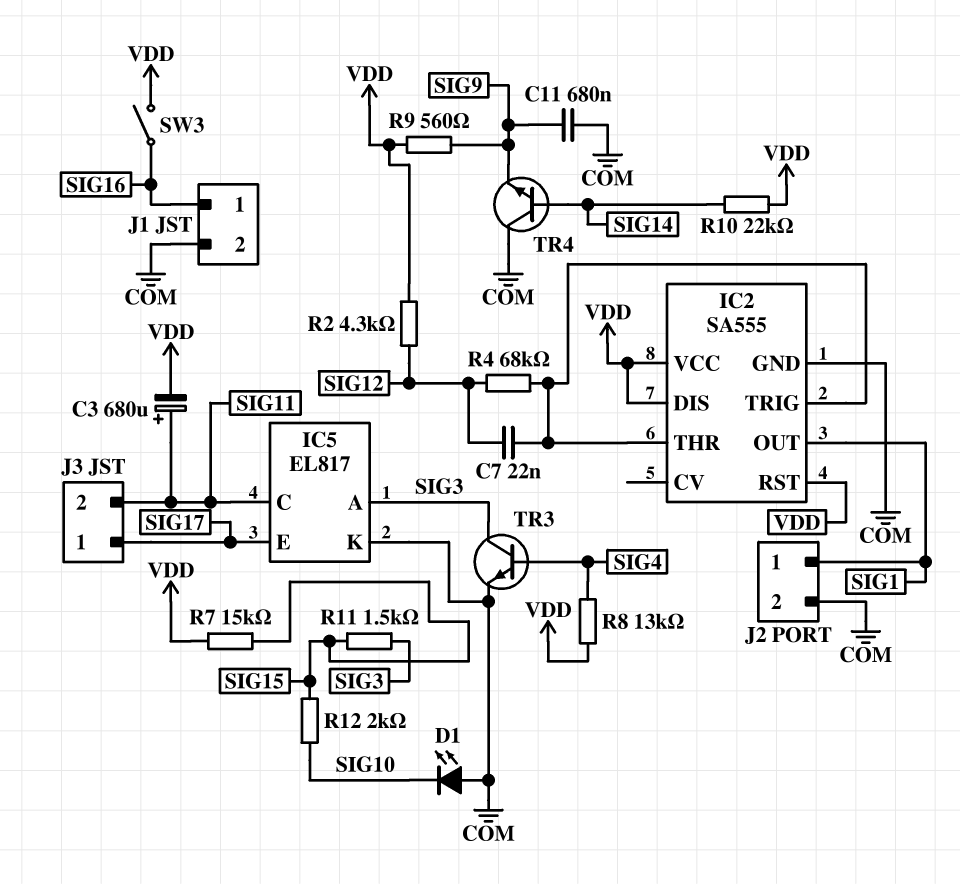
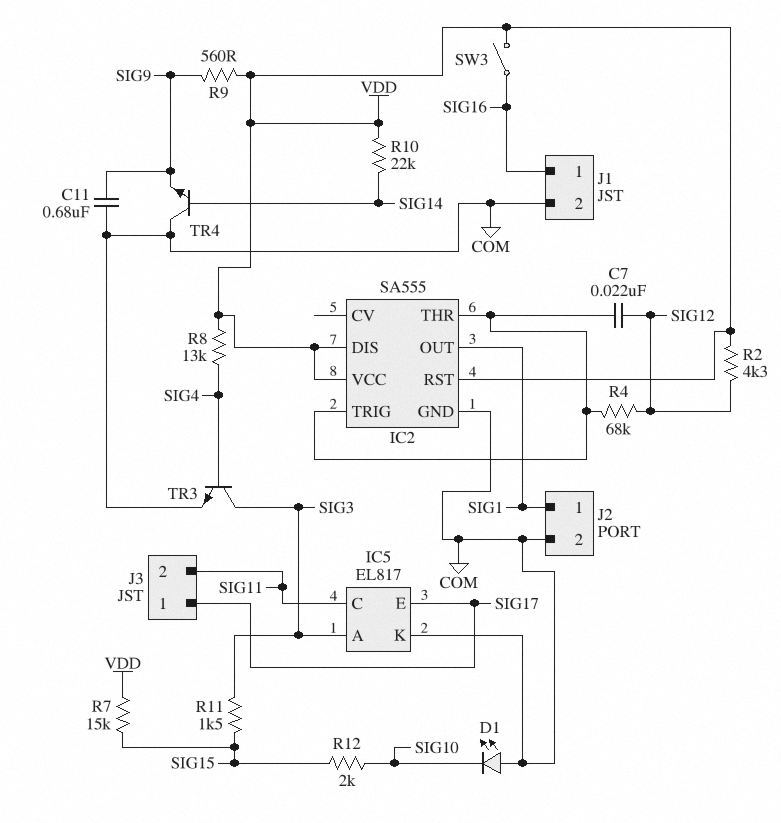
C3: 680uF (plus SIG11, minus VDD) -> none

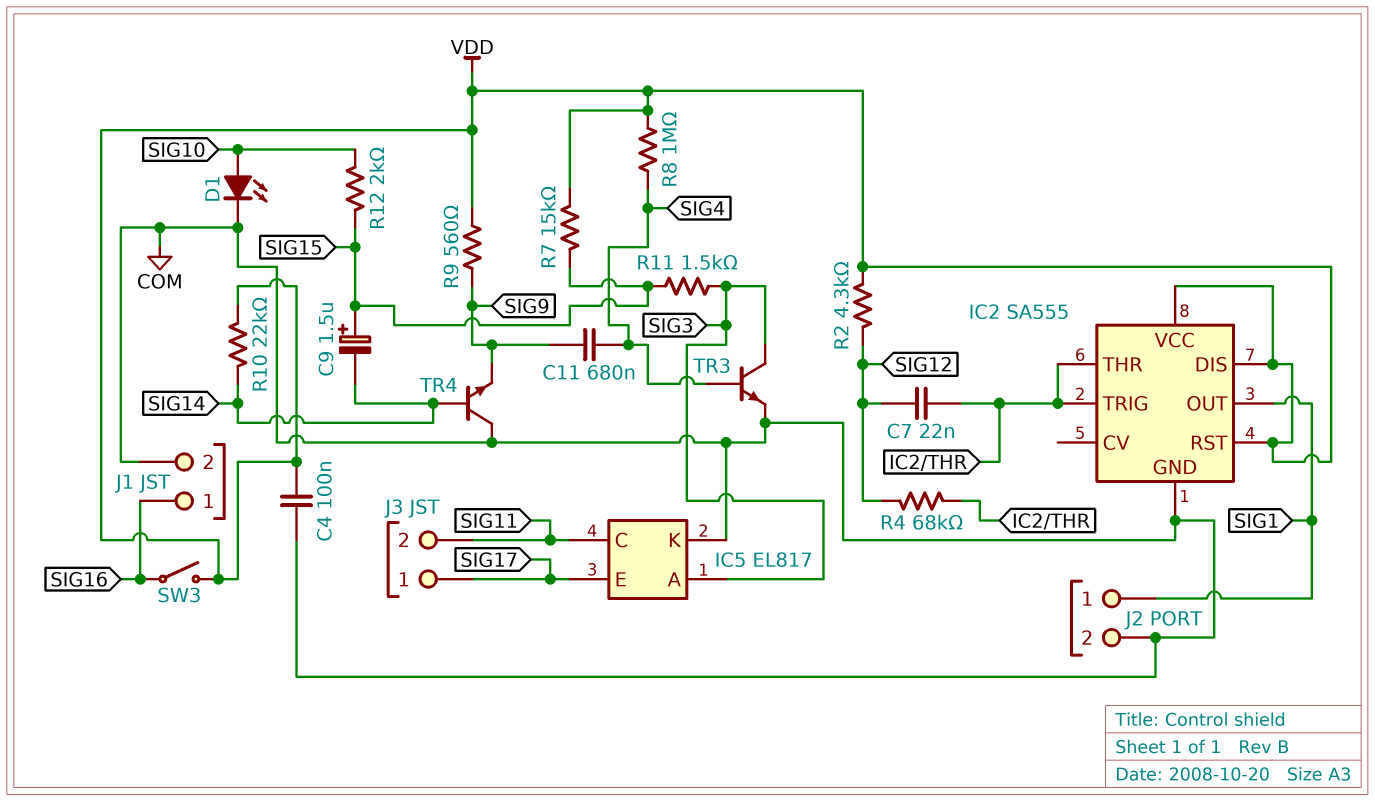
C4: none -> 100nF (COM, VDD)
C9: none -> 1.5uF (plus SIG15, minus SIG14)
C11: 680nF (COM, SIG9) -> 680nF (SIG4, SIG9)
D1: LED (A COM, K SIG10) -> LED (A SIG10, K COM)
R8: 13k (SIG4, VDD) -> 1M (SIG4, VDD)

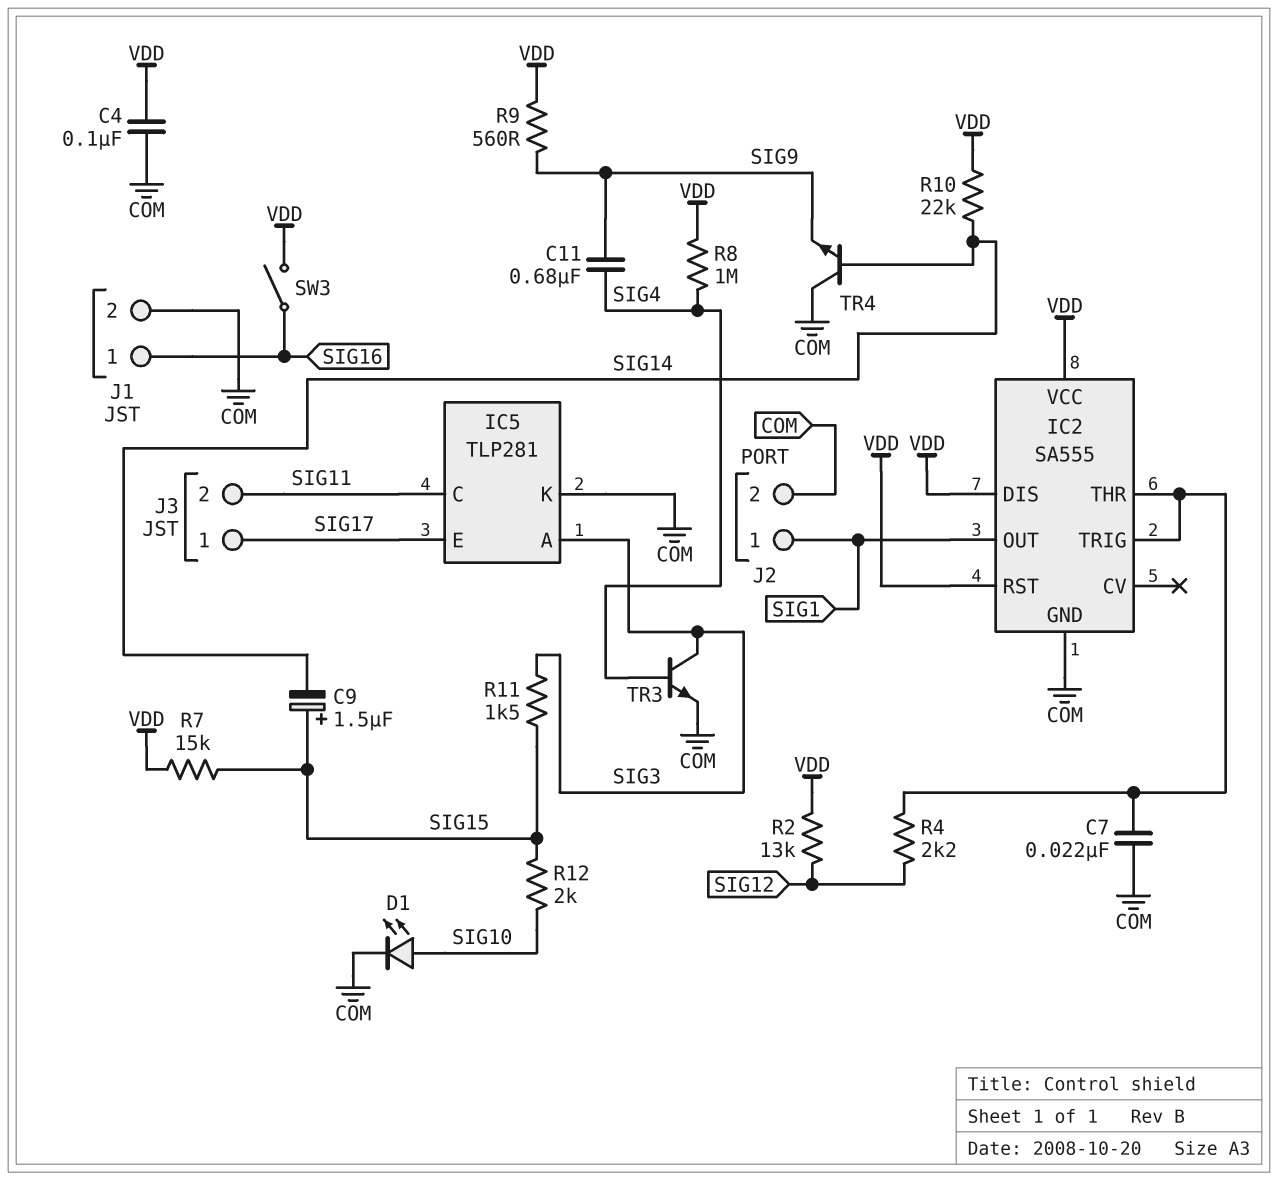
C7: 22nF (IC2/THR, SIG12) -> 22nF (COM, IC2/THR)
IC5: EL817 -> TLP281
R2: 4.3k (SIG12, VDD) -> 13k (SIG12, VDD)
R4: 68k (IC2/THR, SIG12) -> 2.2k (IC2/THR, SIG12)

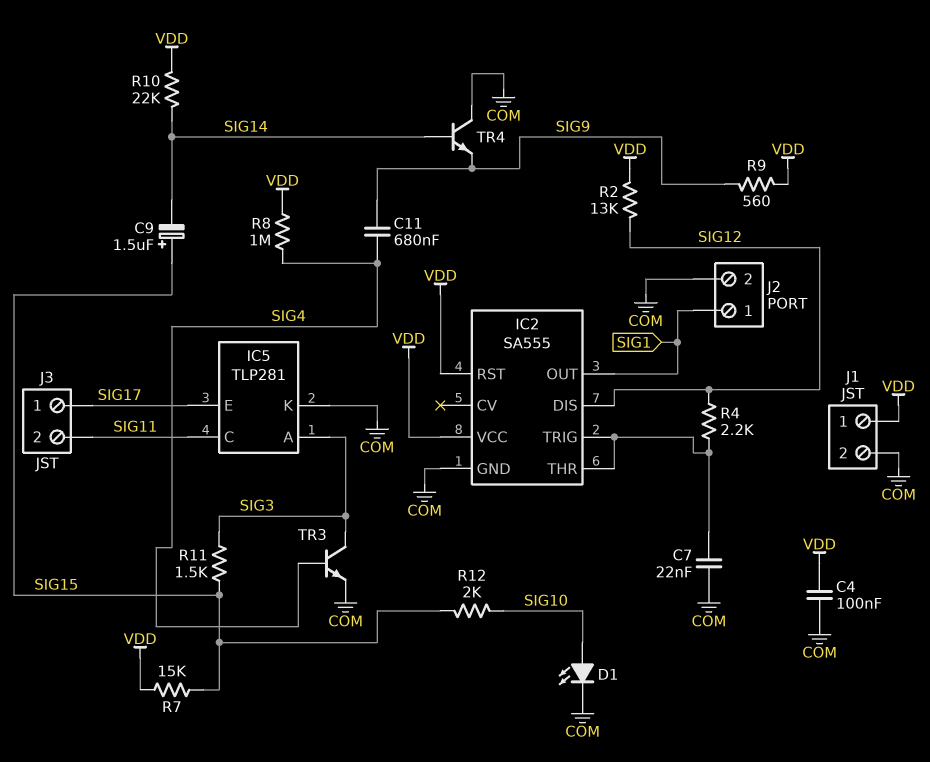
IC2 pin DIS: VDD -> SIG12
J1 pin 1: SIG16 -> VDD
SW3: switch (SIG16, VDD) -> none

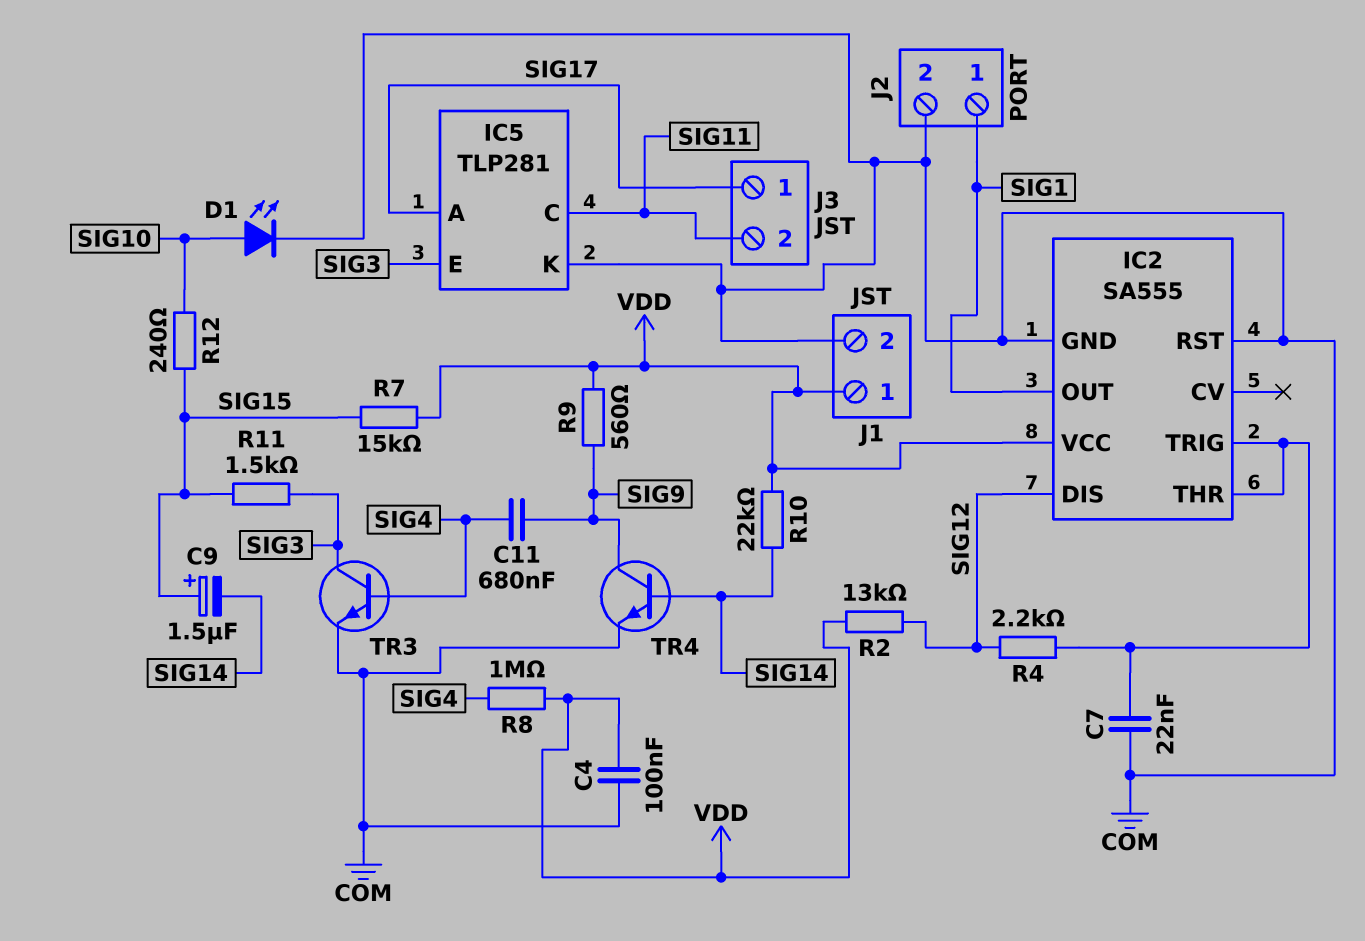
IC2 pin RST: VDD -> COM
IC5 pin A: SIG3 -> SIG17
IC5 pin E: SIG17 -> SIG3
R12: 2k (SIG10, SIG15) -> 240 (SIG10, SIG15)
TR4: NPN (B SIG14, C COM, E SIG9) -> NPN (B SIG14, C SIG9, E COM)

